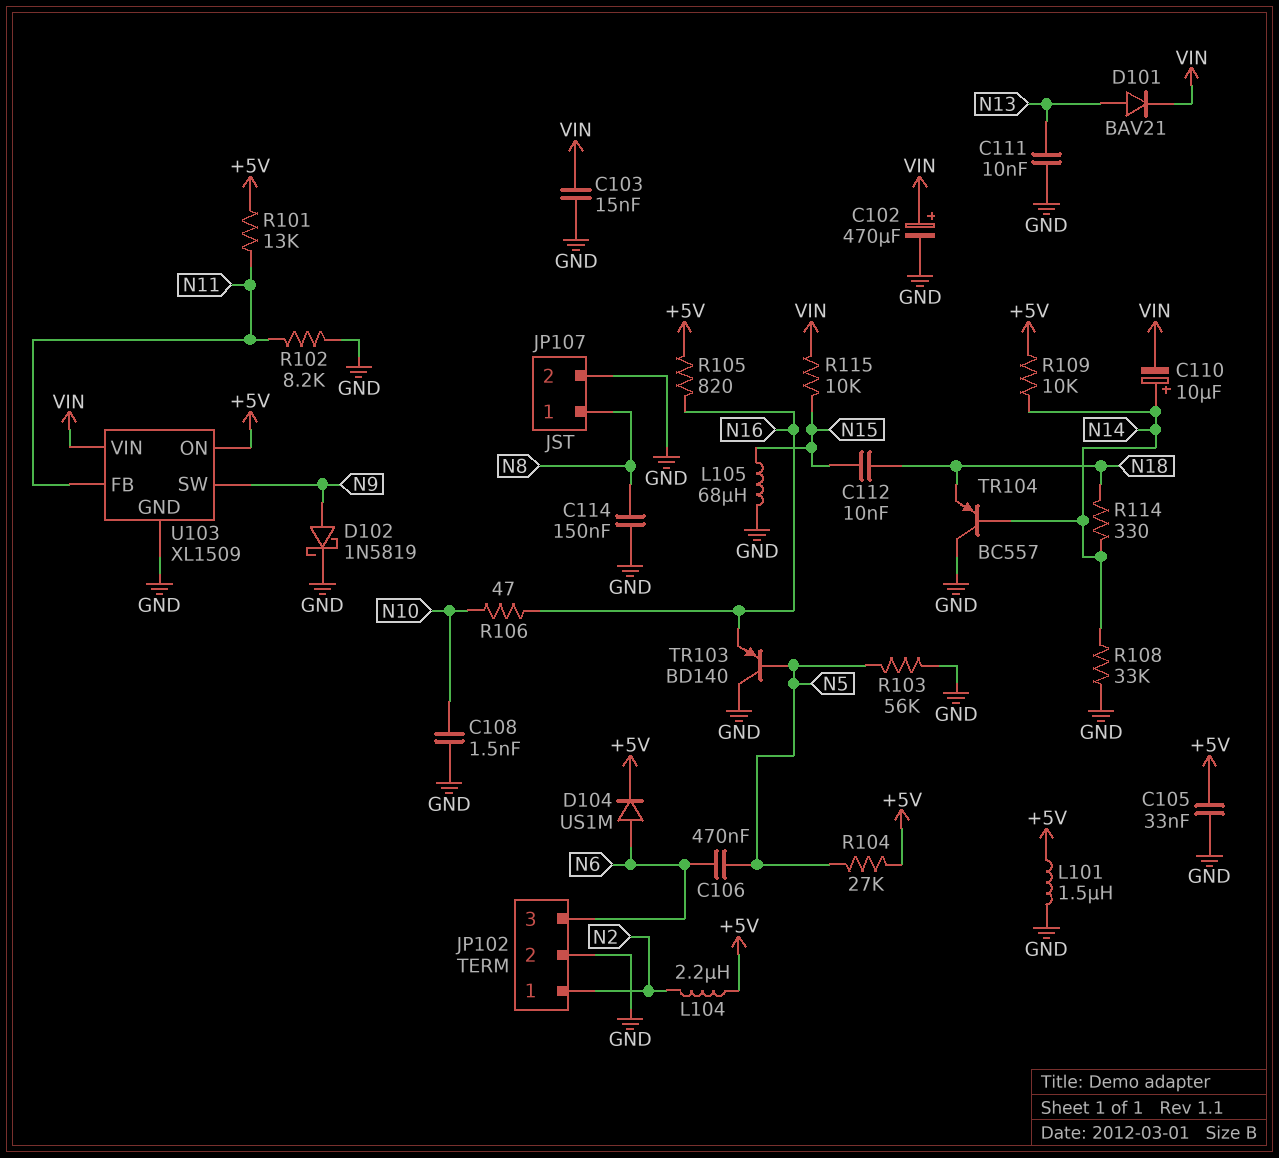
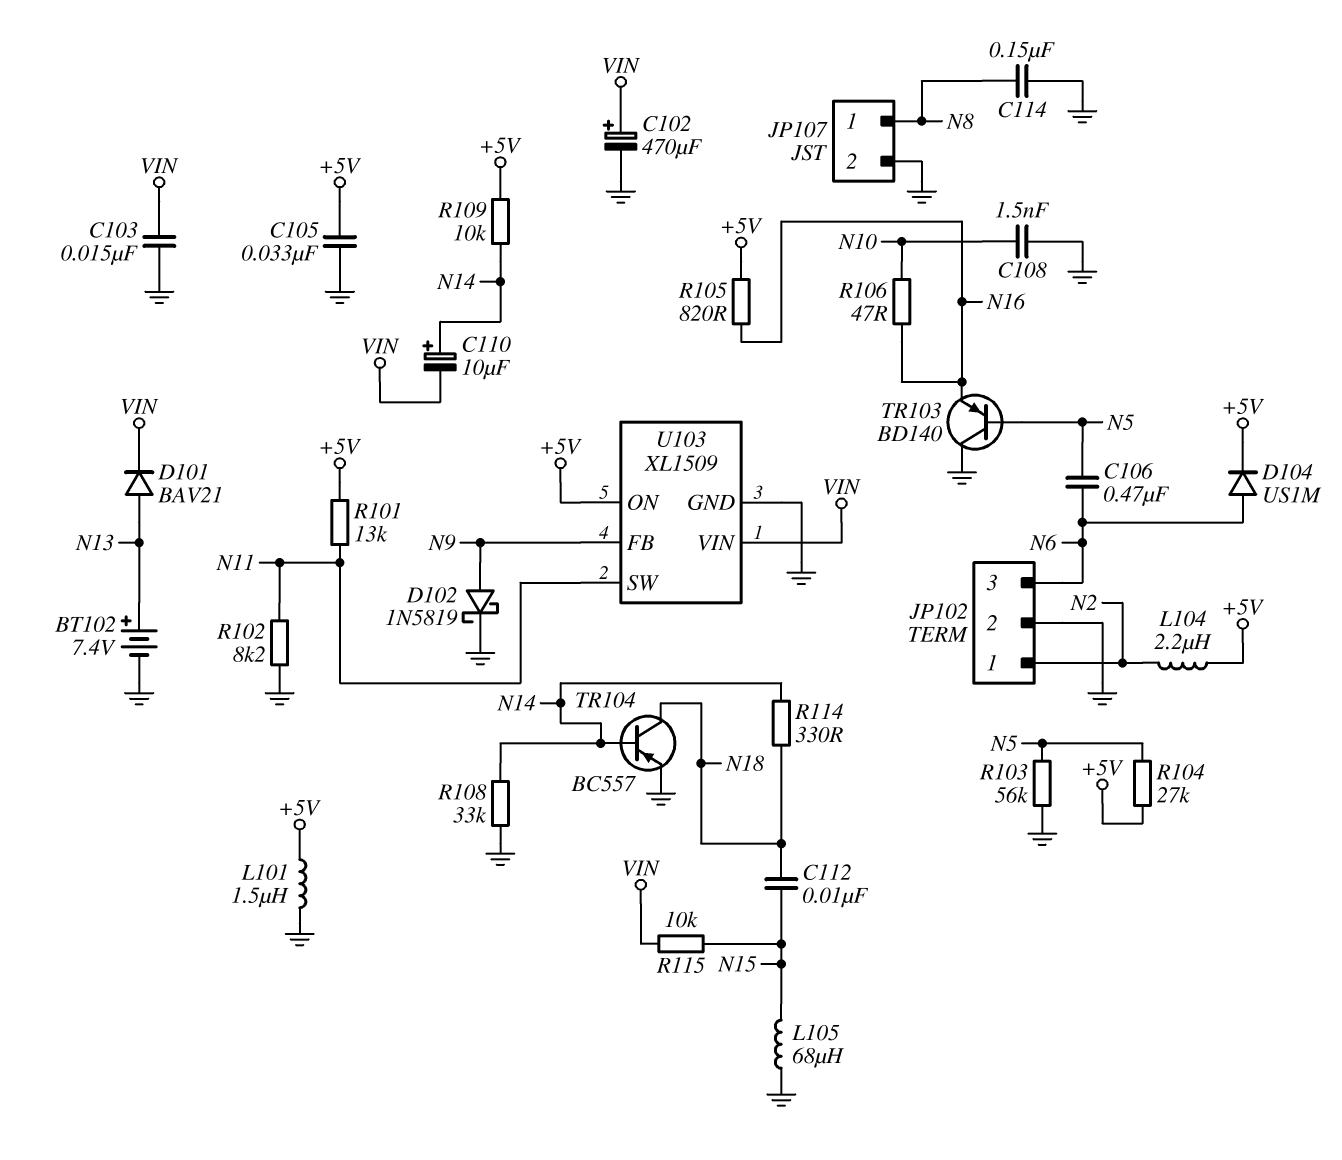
BT102: none -> 7.4V (plus N13, minus GND)
C111: 10nF (GND, N13) -> none
TR104: PNP BC557 (B N14, C GND, E N18) -> PNP BC557 (B N14, C N18, E GND)
U103 pin FB: N11 -> N9
U103 pin SW: N9 -> N11

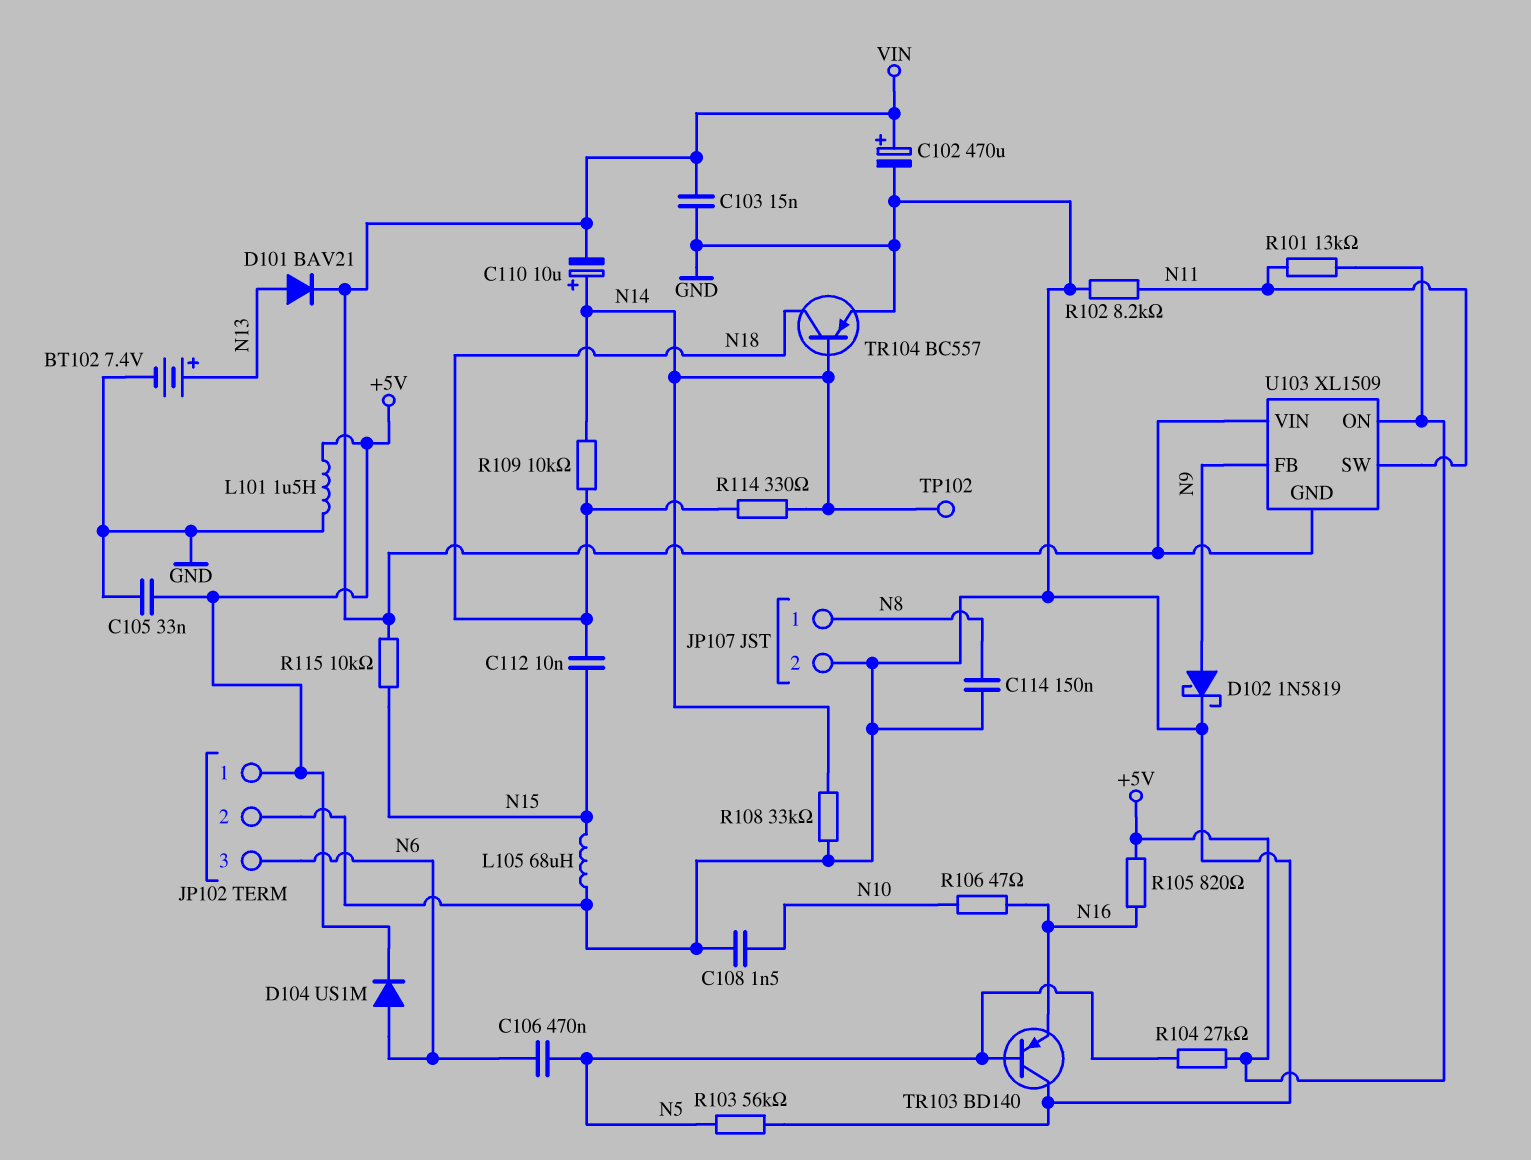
JP102 pin 1: N2 -> +5V
L104: 2.2uH (+5V, N2) -> none
R109: 10k (+5V, N14) -> 10k (N14, N18)
TP102: none -> test point (N14)
U103 pin GND: GND -> VIN

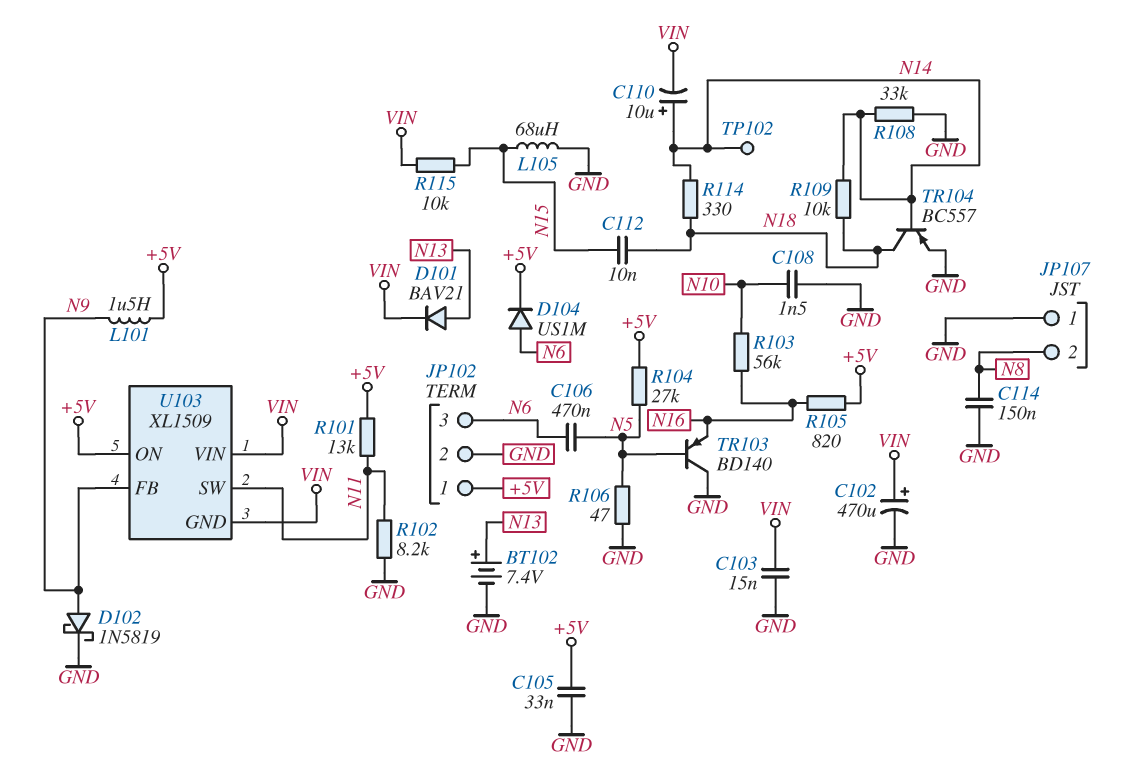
JP107 pin 1: N8 -> GND
JP107 pin 2: GND -> N8
L101: 1.5uH (+5V, GND) -> 1.5uH (+5V, N9)
R103: 56k (GND, N5) -> 56k (N10, N16)
R106: 47 (N10, N16) -> 47 (GND, N5)

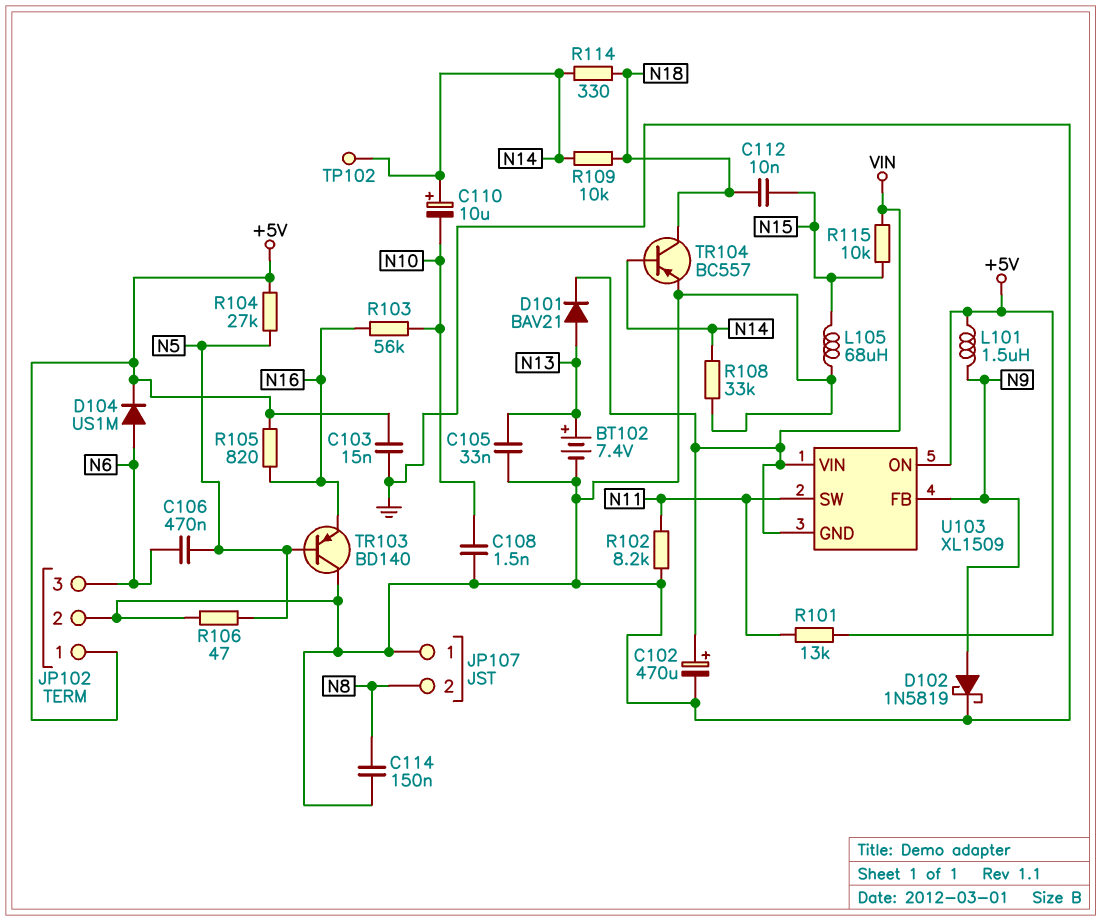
C103: 15nF (GND, VIN) -> 15nF (+5V, GND)
C105: 33nF (+5V, GND) -> 33nF (GND, N13)
C110: 10uF (plus N14, minus VIN) -> 10uF (plus N14, minus N10)

